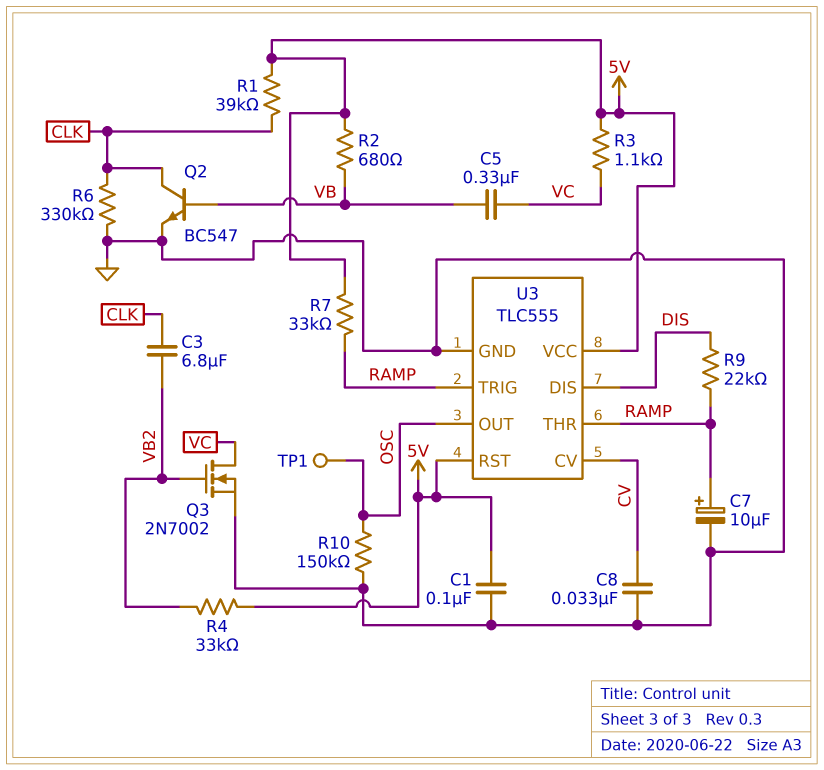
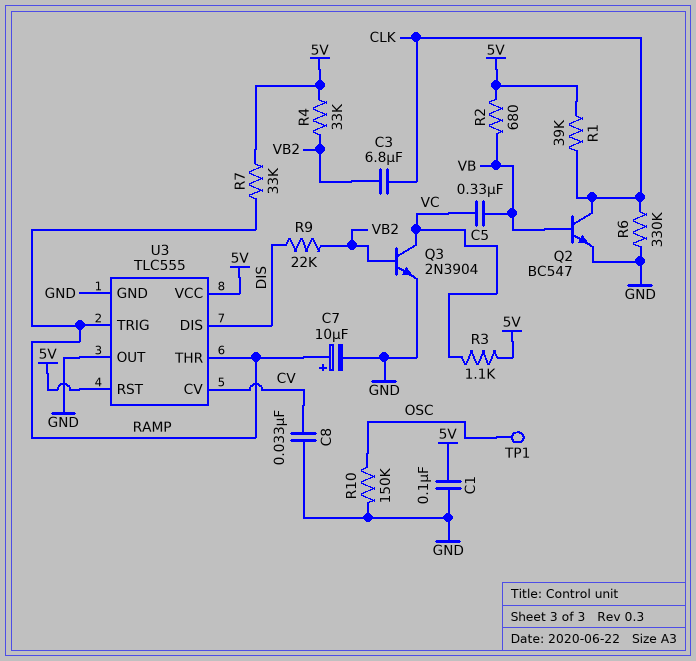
Q3: NMOS 2N7002 (G VB2, D VC, S GND) -> NPN 2N3904 (B VB2, C VC, E GND)
R9: 22k (DIS, RAMP) -> 22k (DIS, VB2)
U3 pin OUT: OSC -> GND

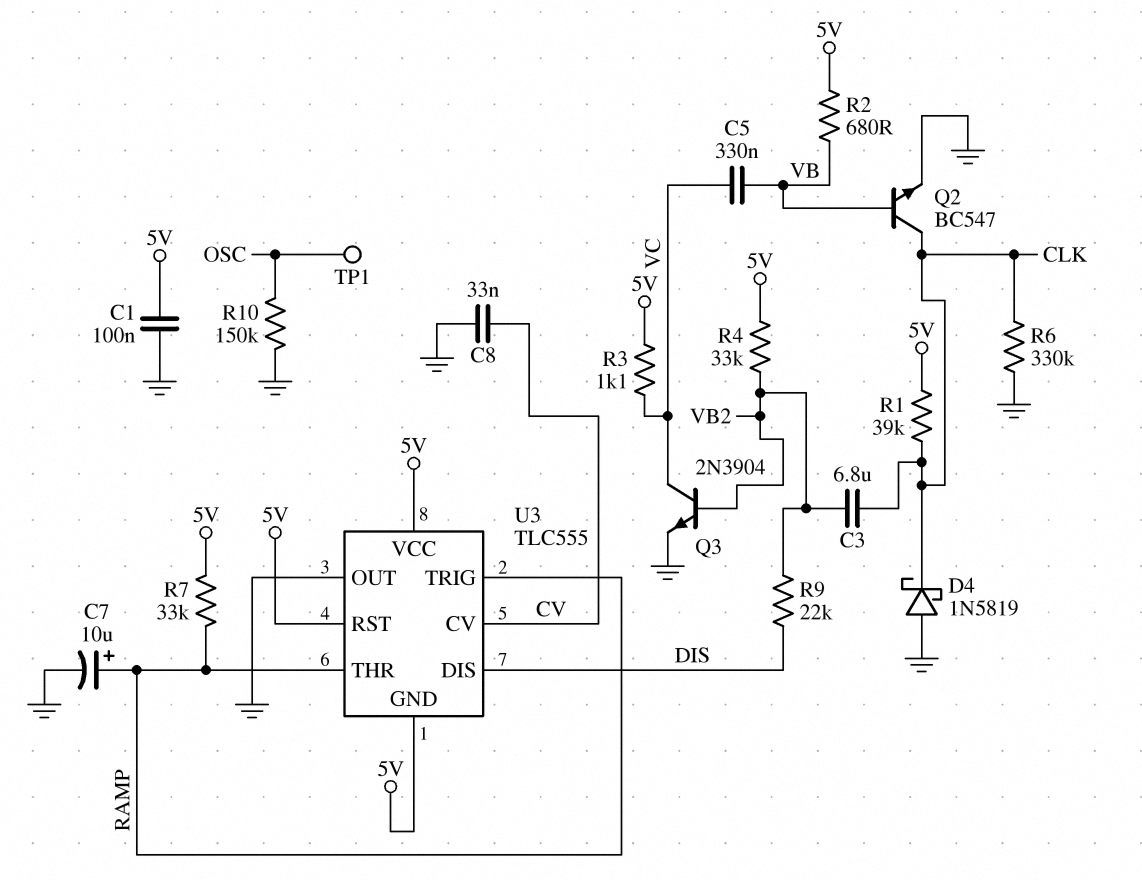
D4: none -> schottky 1N5819 (A GND, K CLK)
U3 pin GND: GND -> 5V

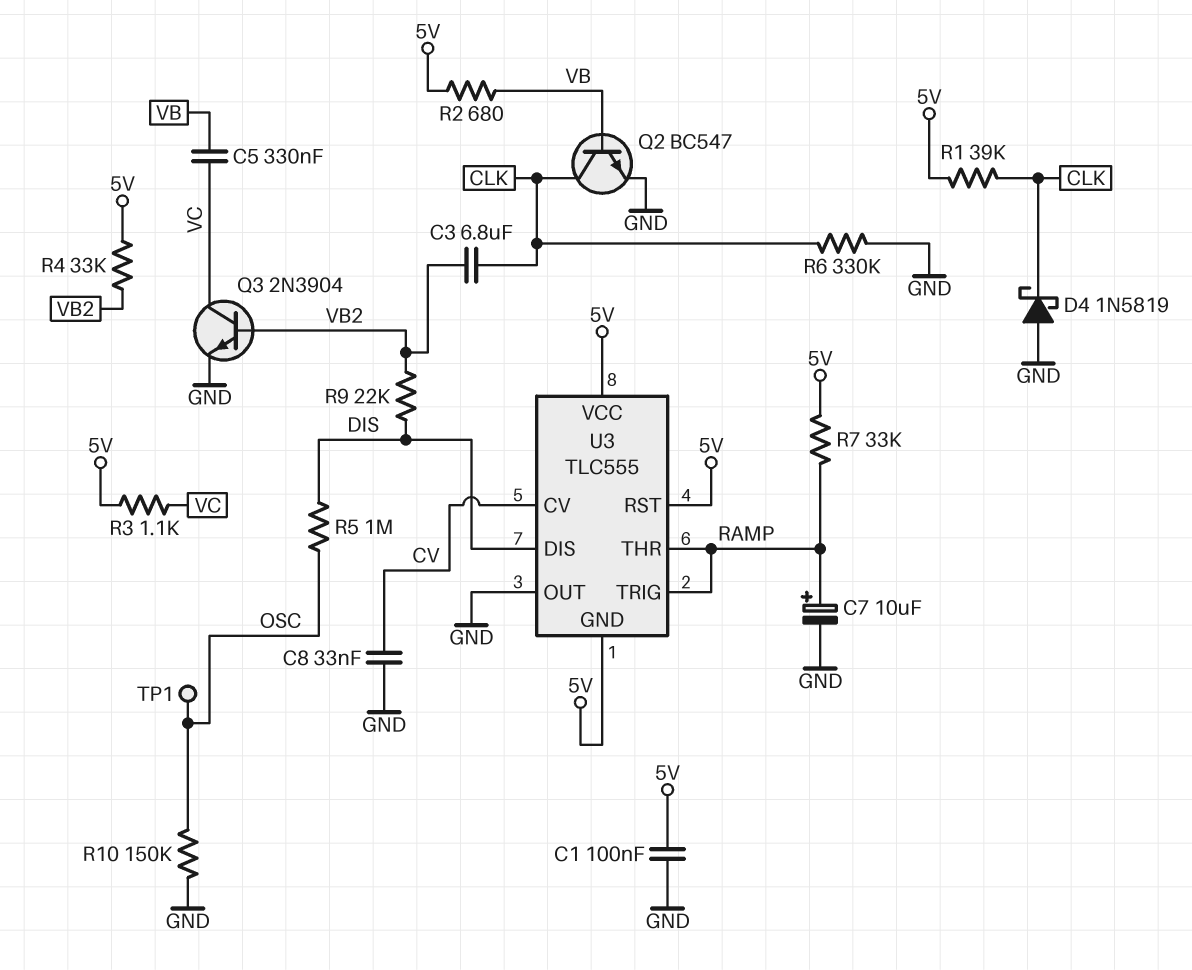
R5: none -> 1M (DIS, OSC)

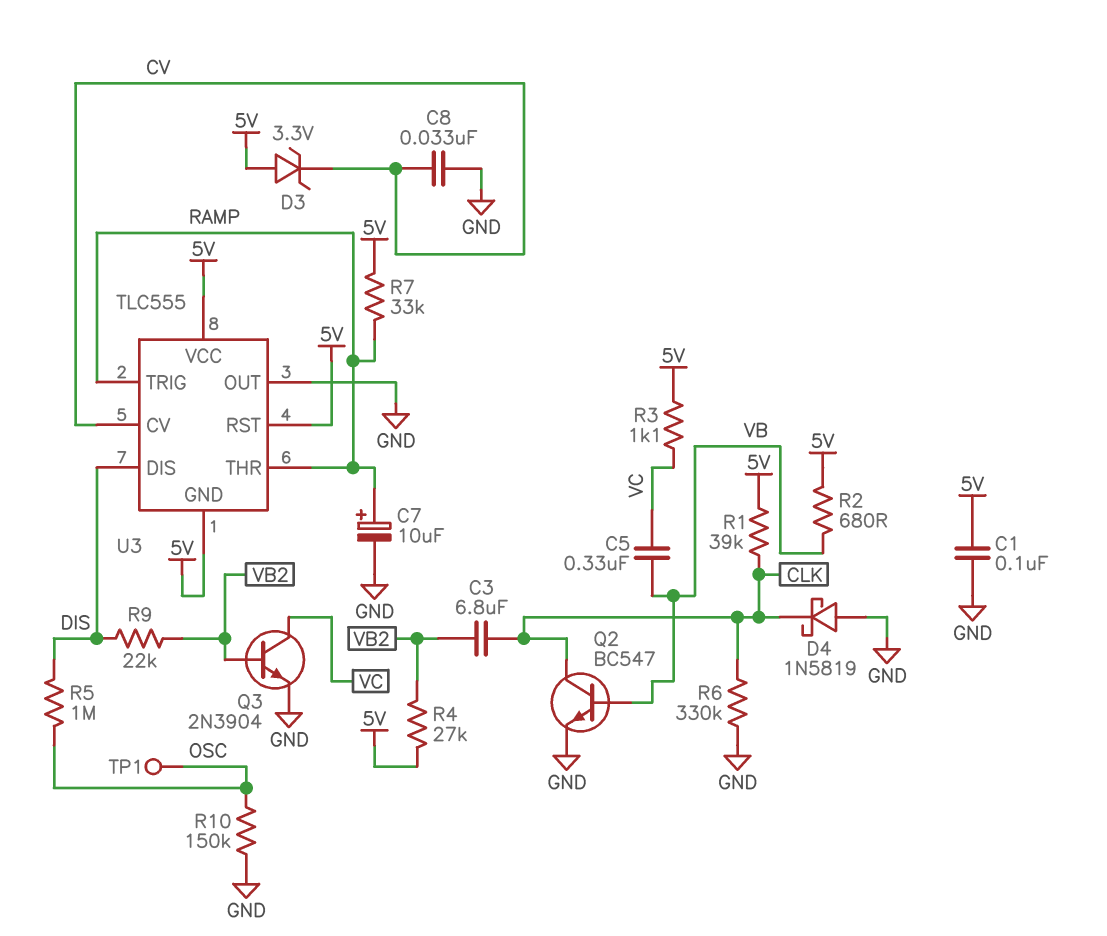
D3: none -> zener 3.3V (A 5V, K CV)
R4: 33k (5V, VB2) -> 27k (5V, VB2)

